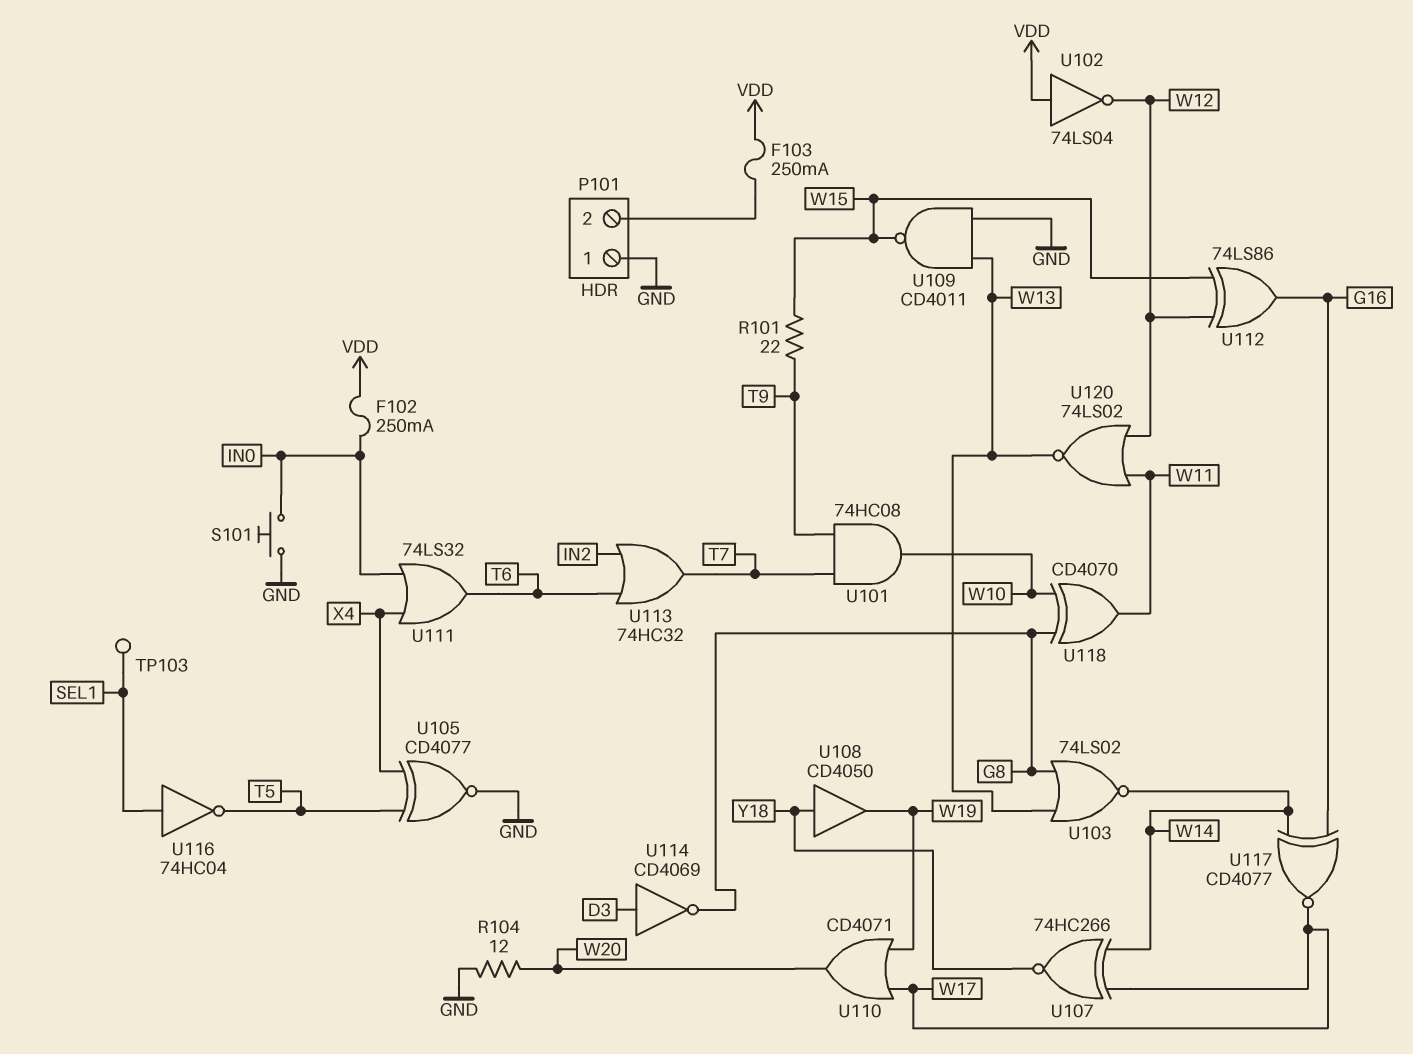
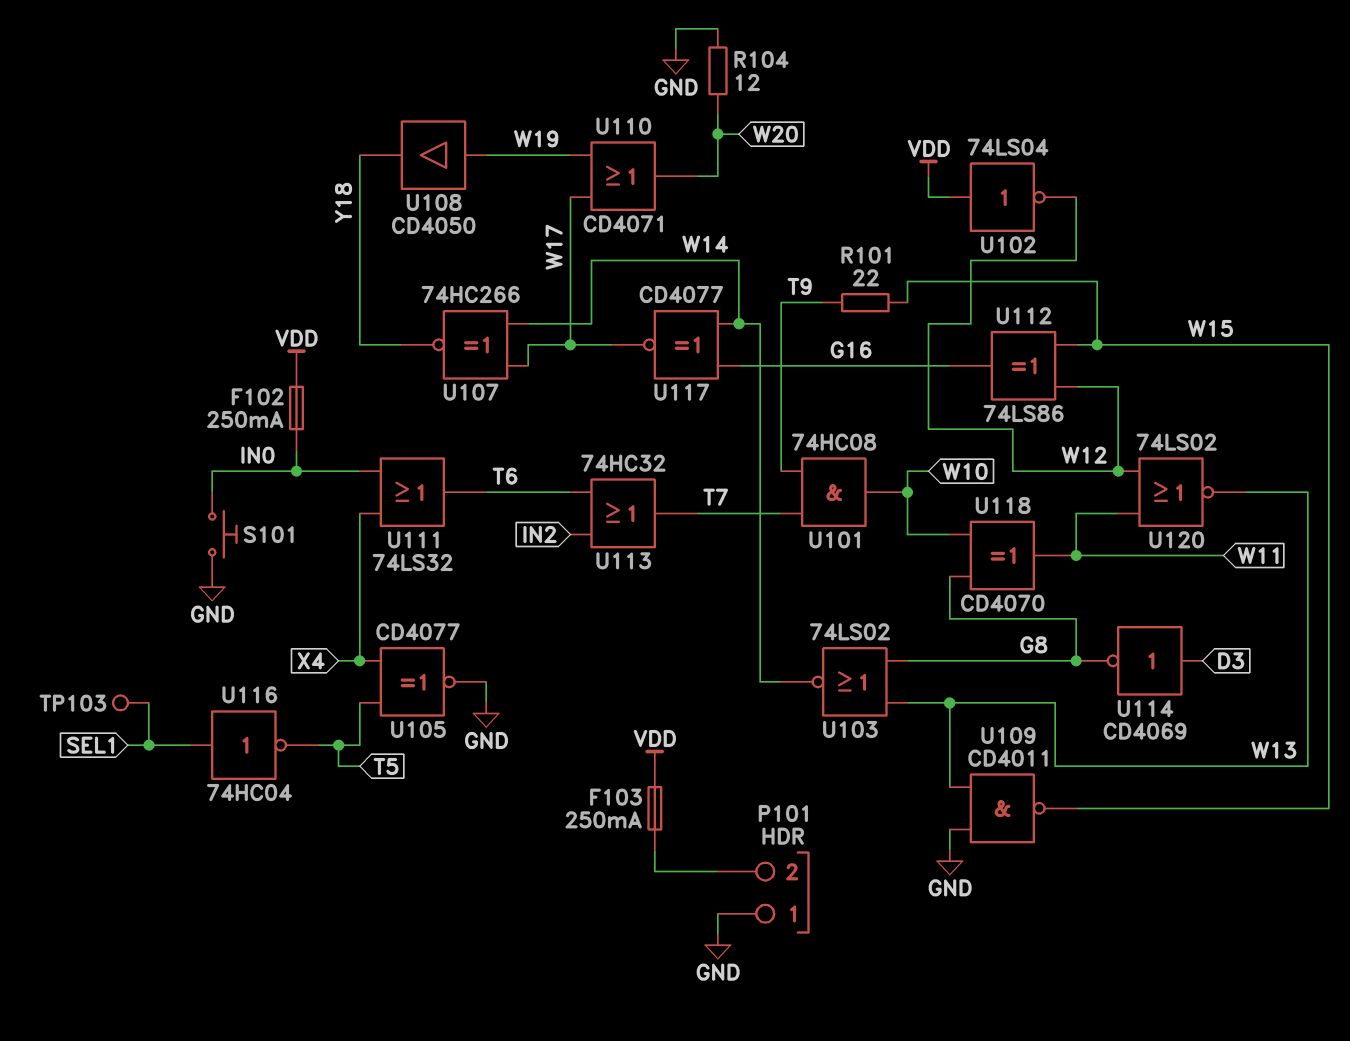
U108: buffer CD4050 (in Y18, out W19) -> buffer CD4050 (in W19, out Y18)

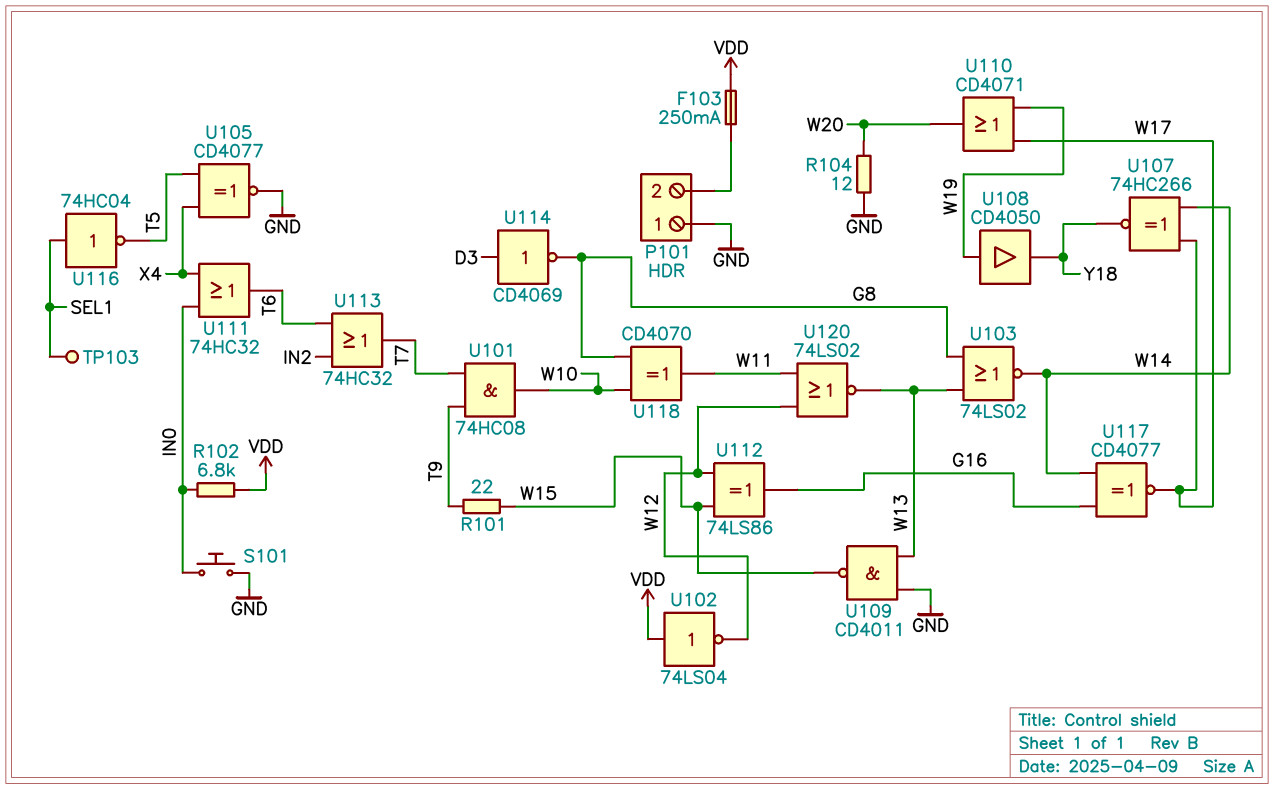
F102: 250mA (IN0, VDD) -> none
R102: none -> 6.8k (IN0, VDD)
U111: OR 74LS32 (in IN0, in X4, out T6) -> OR 74HC32 (in IN0, in X4, out T6)

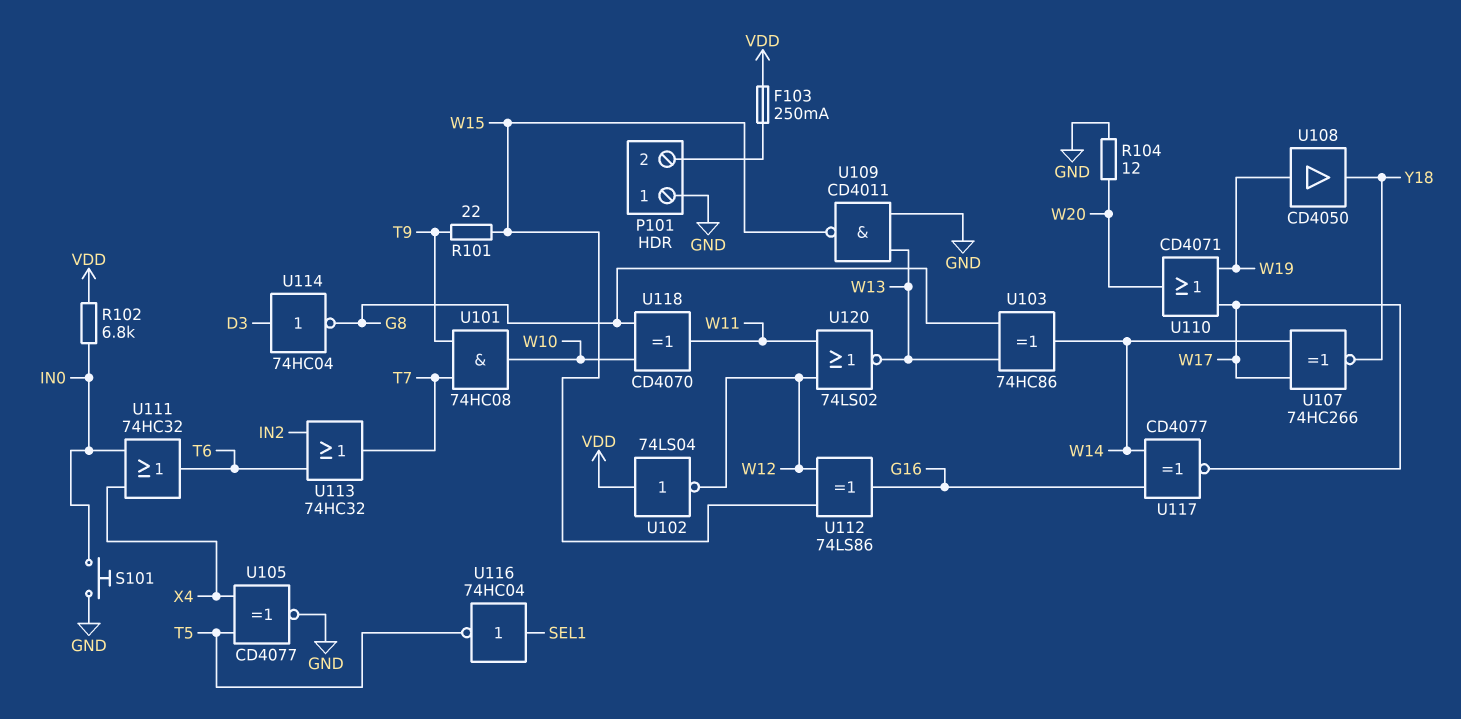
TP103: test point (SEL1) -> none
U103: NOR 74LS02 (in G8, in W13, out W14) -> XOR 74HC86 (in G8, in W13, out W14)
U114: NOT CD4069 (in D3, out G8) -> NOT 74HC04 (in D3, out G8)

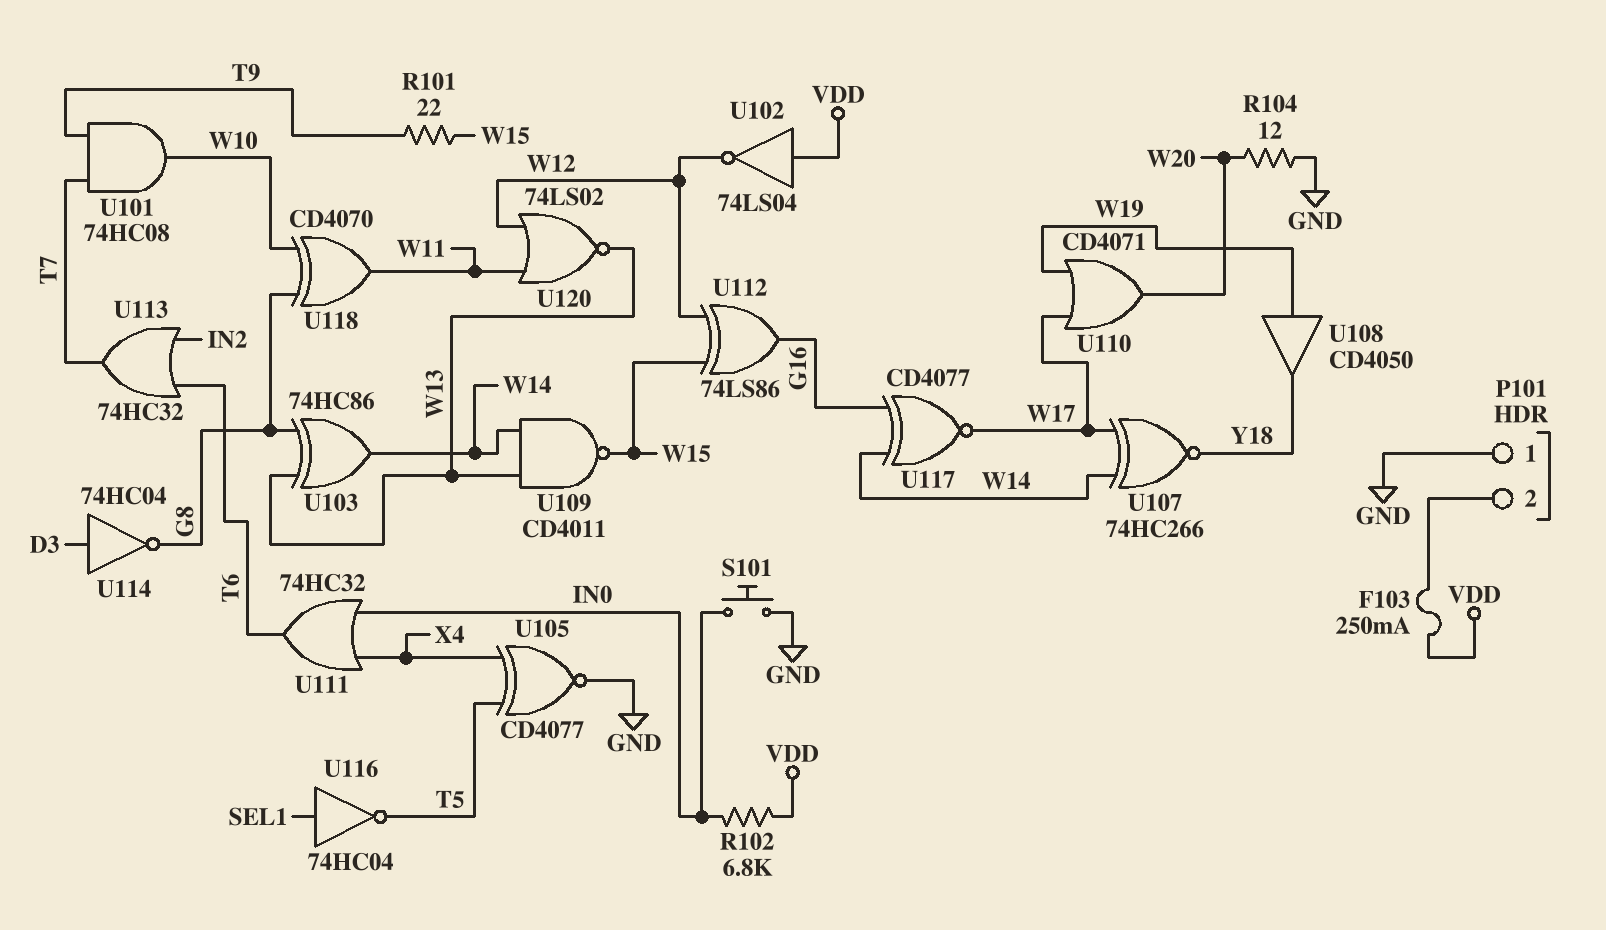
U109: NAND CD4011 (in GND, in W13, out W15) -> NAND CD4011 (in W13, in W14, out W15)

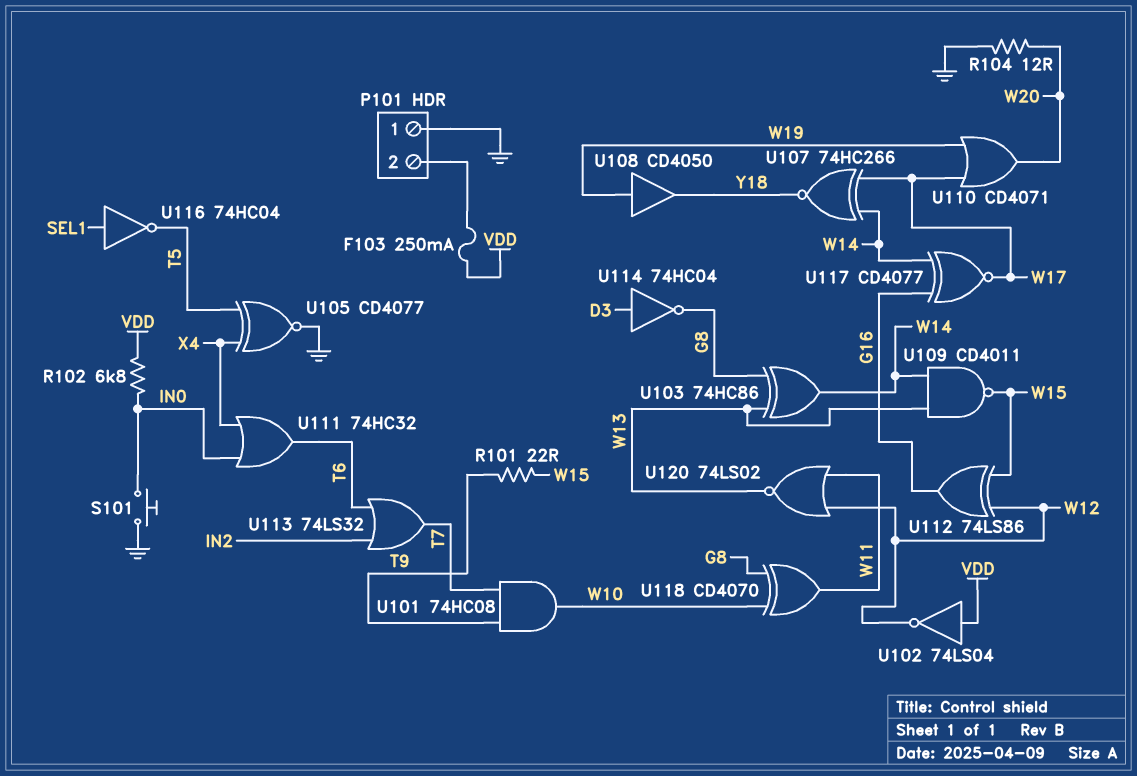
U113: OR 74HC32 (in IN2, in T6, out T7) -> OR 74LS32 (in IN2, in T6, out T7)

